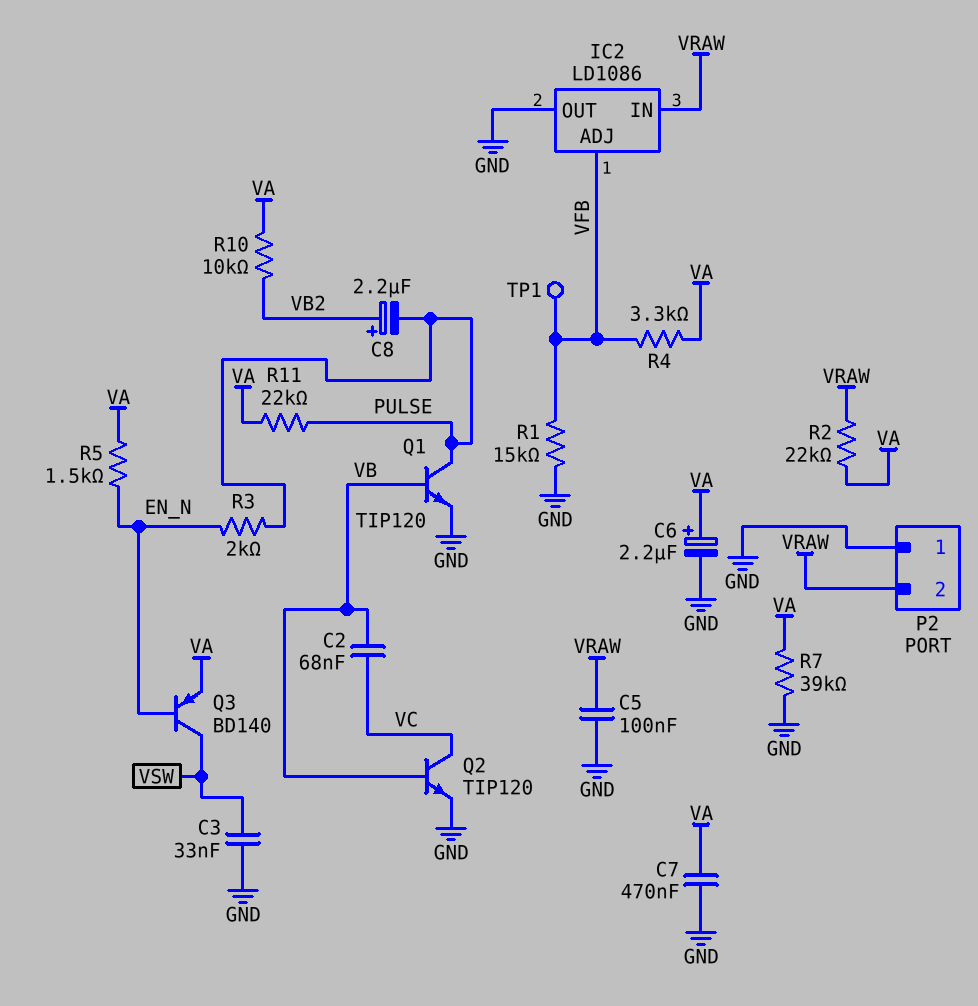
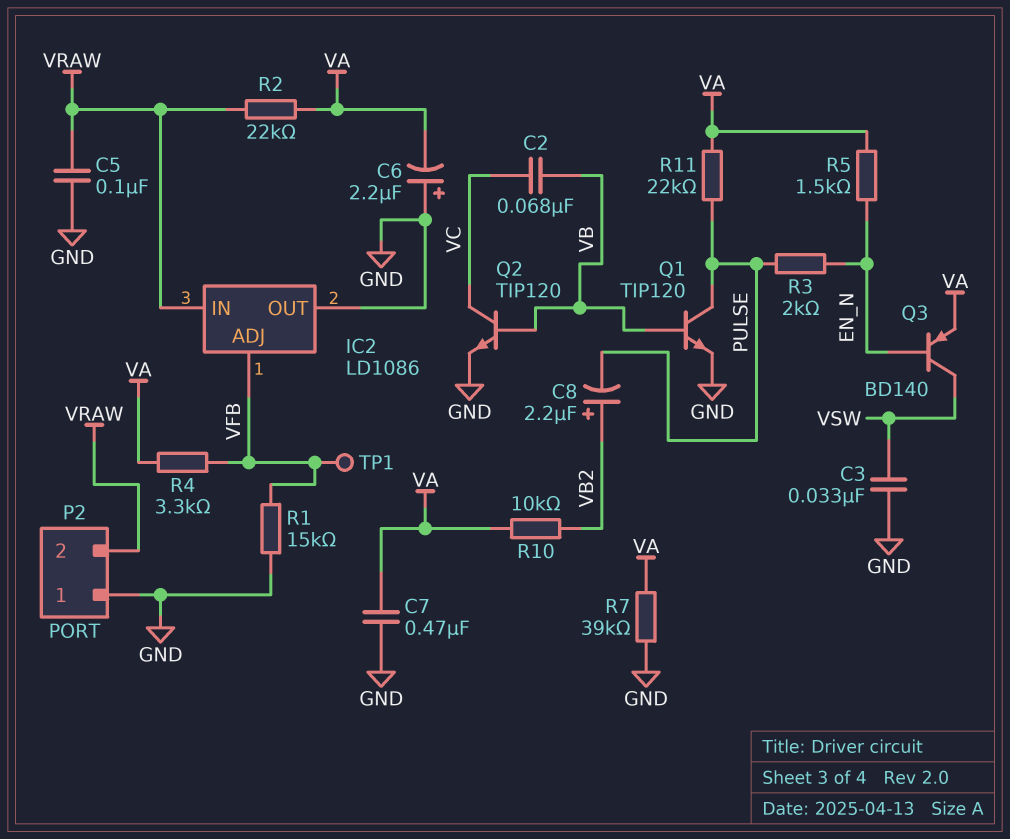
C6: 2.2uF (plus VA, minus GND) -> 2.2uF (plus GND, minus VA)

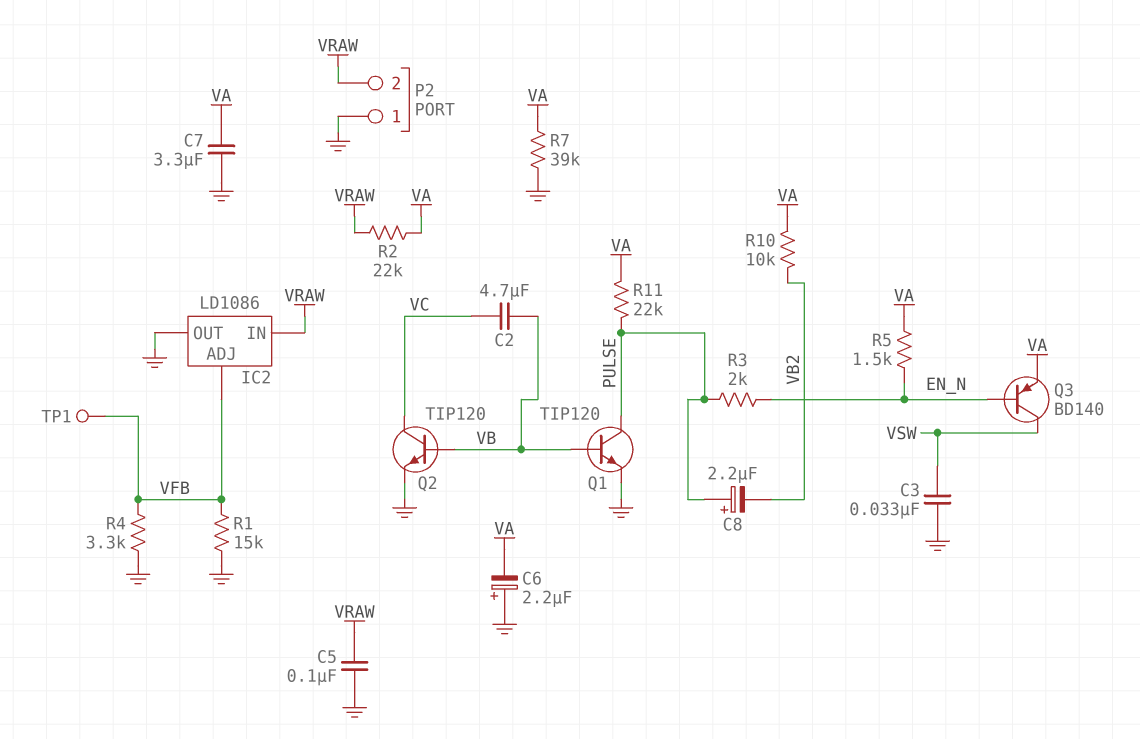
C2: 68nF (VB, VC) -> 4.7uF (VB, VC)
C7: 470nF (GND, VA) -> 3.3uF (GND, VA)
C8: 2.2uF (plus VB2, minus PULSE) -> 2.2uF (plus PULSE, minus VB2)
R4: 3.3k (VA, VFB) -> 3.3k (GND, VFB)

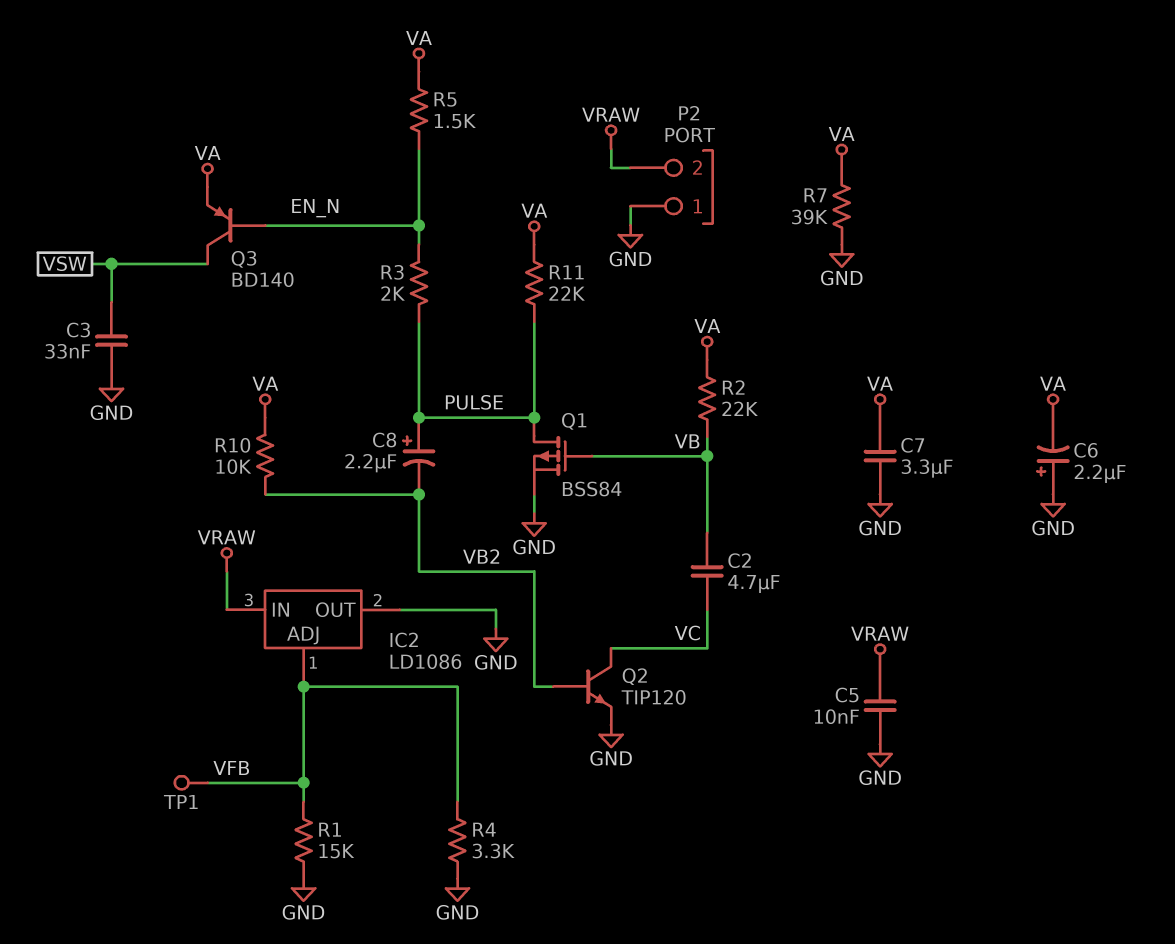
C5: 100nF (GND, VRAW) -> 10nF (GND, VRAW)
Q1: NPN TIP120 (B VB, C PULSE, E GND) -> PMOS BSS84 (G VB, D PULSE, S GND)
Q2: NPN TIP120 (B VB, C VC, E GND) -> NPN TIP120 (B VB2, C VC, E GND)
R2: 22k (VA, VRAW) -> 22k (VA, VB)

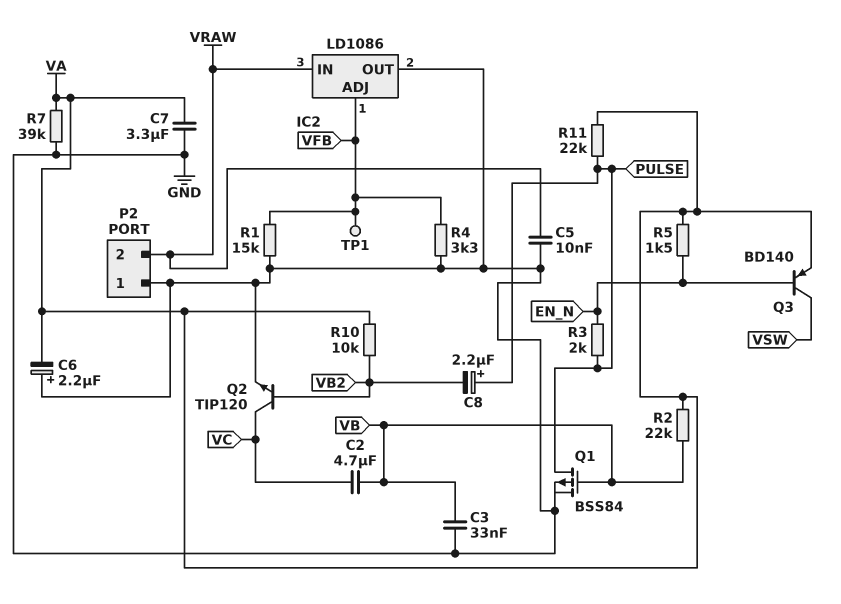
C3: 33nF (GND, VSW) -> 33nF (GND, VB)

